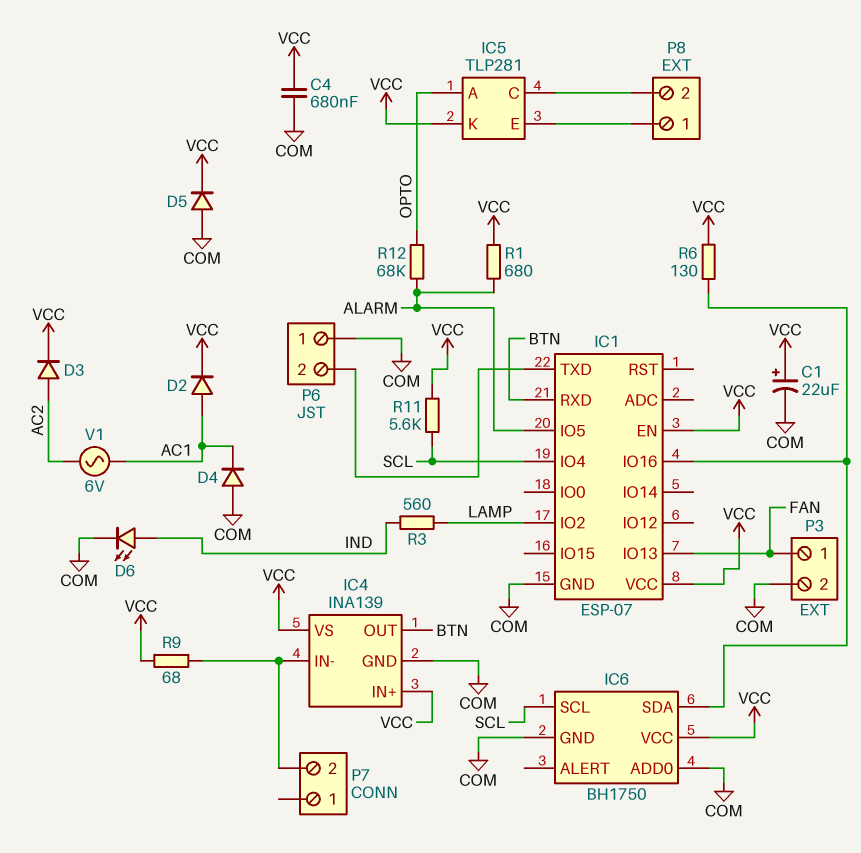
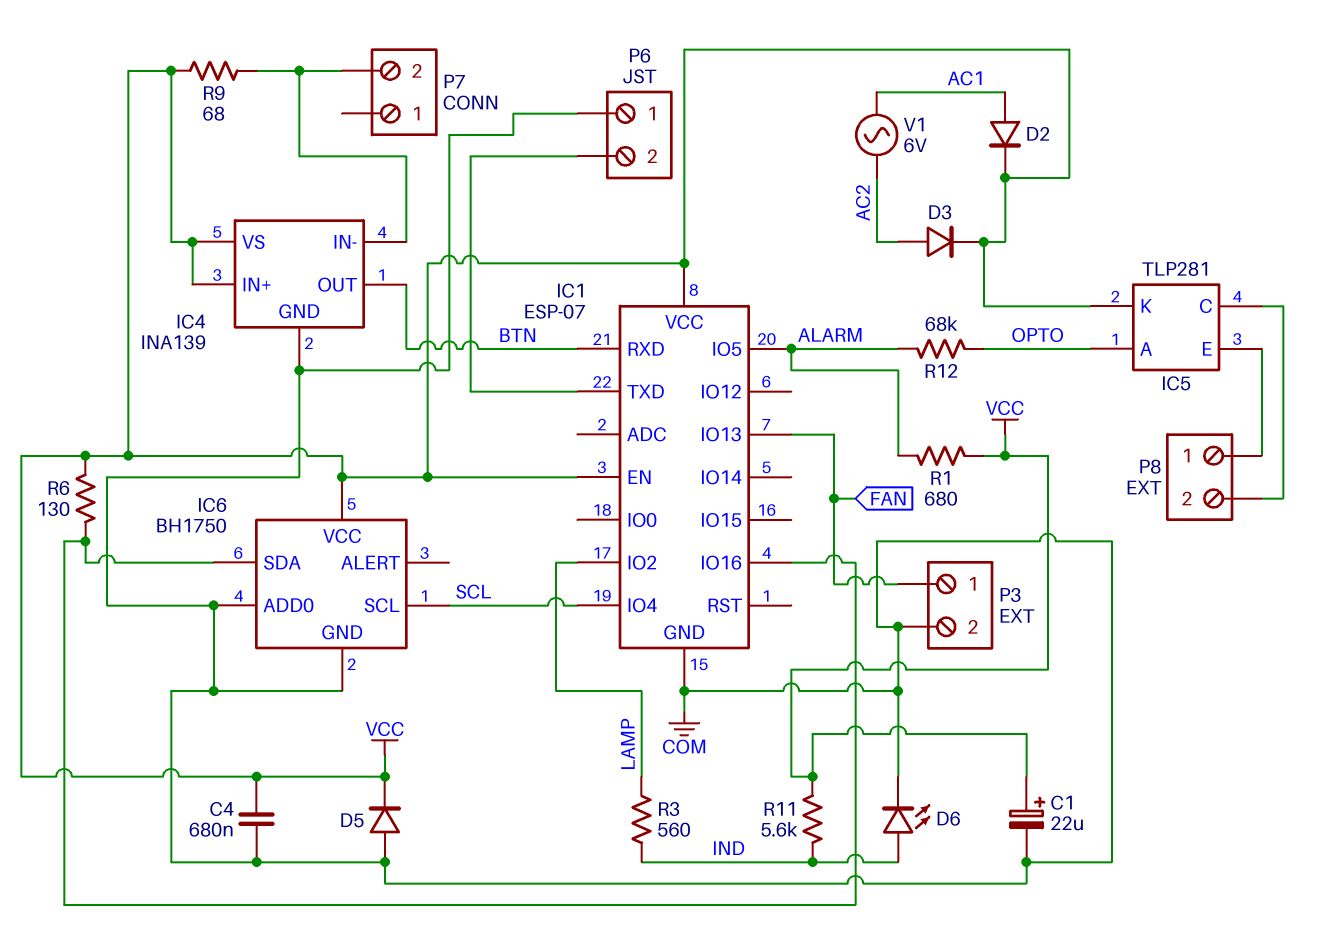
D4: diode (A COM, K AC1) -> none
R11: 5.6k (SCL, VCC) -> 5.6k (IND, VCC)

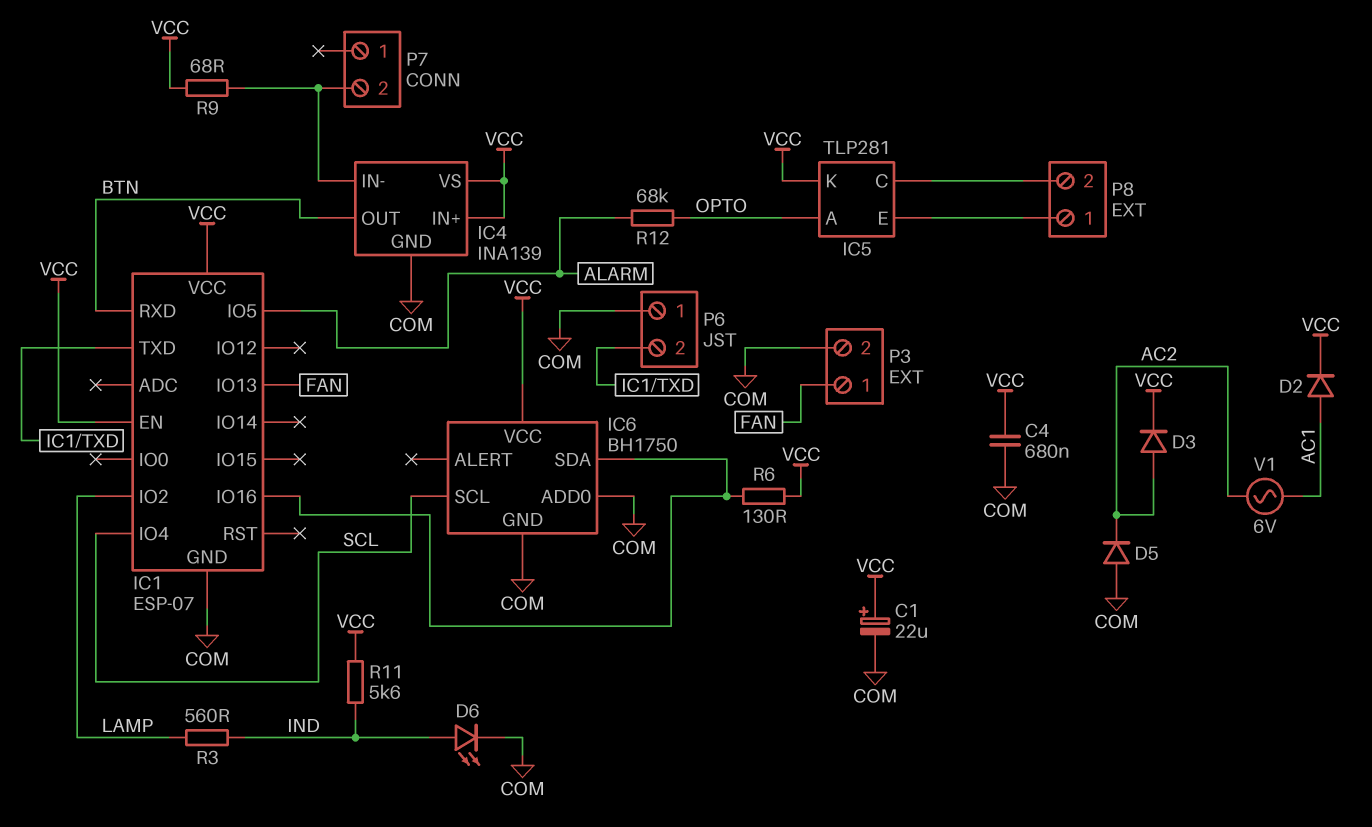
D5: diode (A COM, K VCC) -> diode (A COM, K AC2)
R1: 680 (ALARM, VCC) -> none

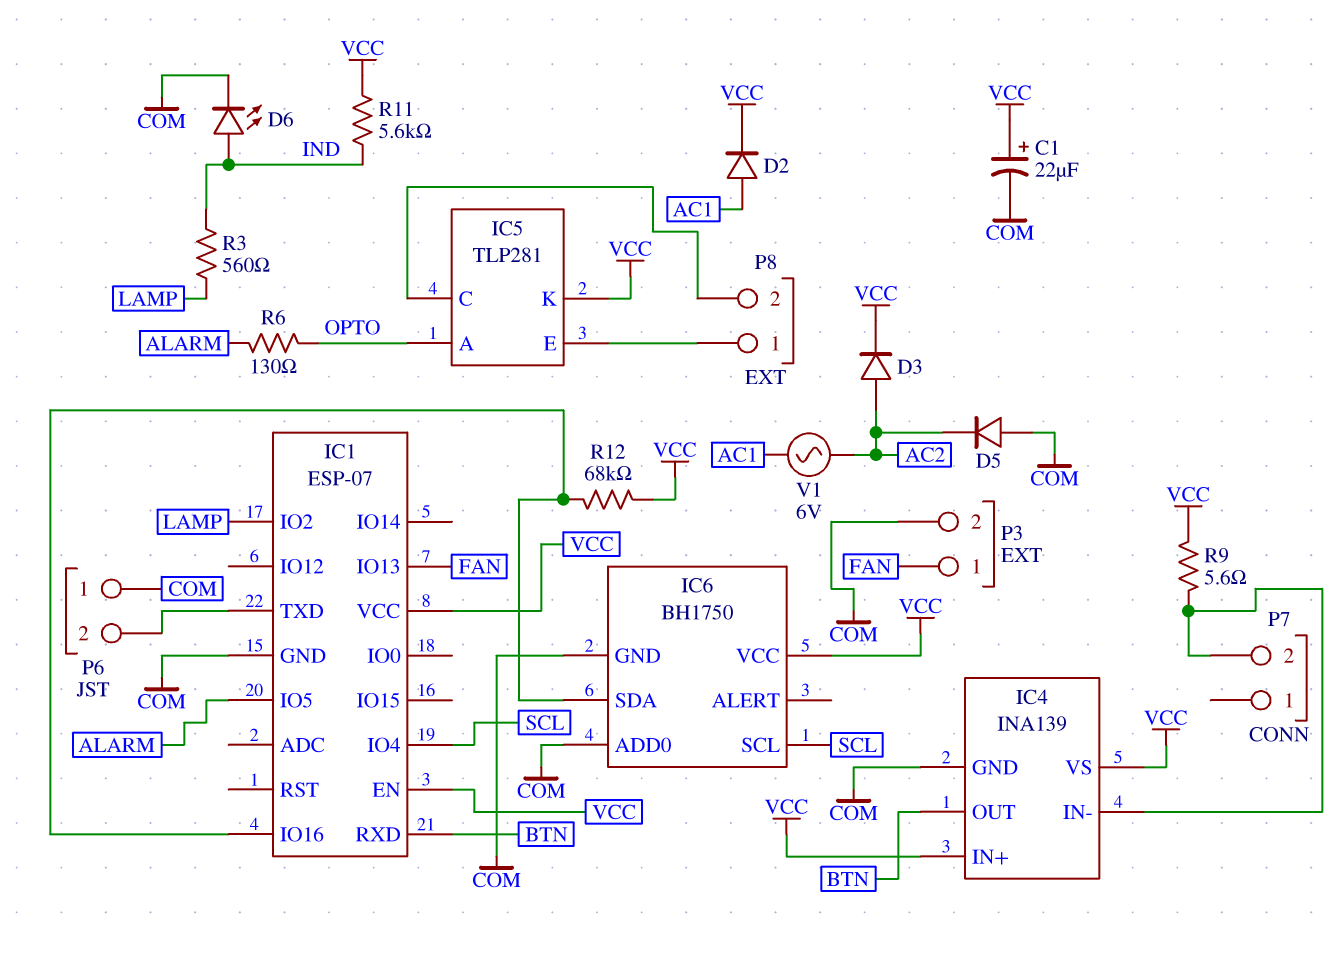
C4: 680nF (COM, VCC) -> none
R6: 130 (IC1/IO16, VCC) -> 130 (ALARM, OPTO)
R9: 68 (IC4/IN-, VCC) -> 5.6 (IC4/IN-, VCC)
R12: 68k (ALARM, OPTO) -> 68k (IC1/IO16, VCC)

